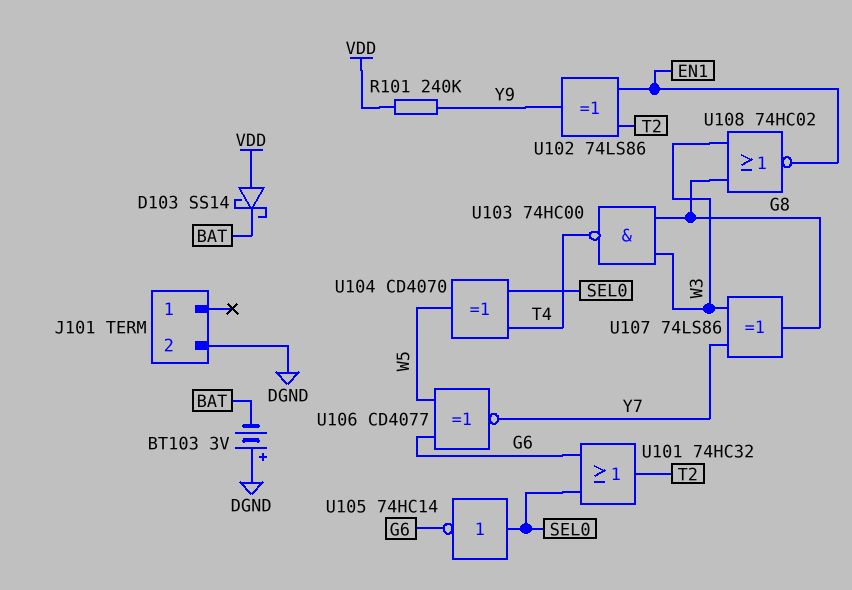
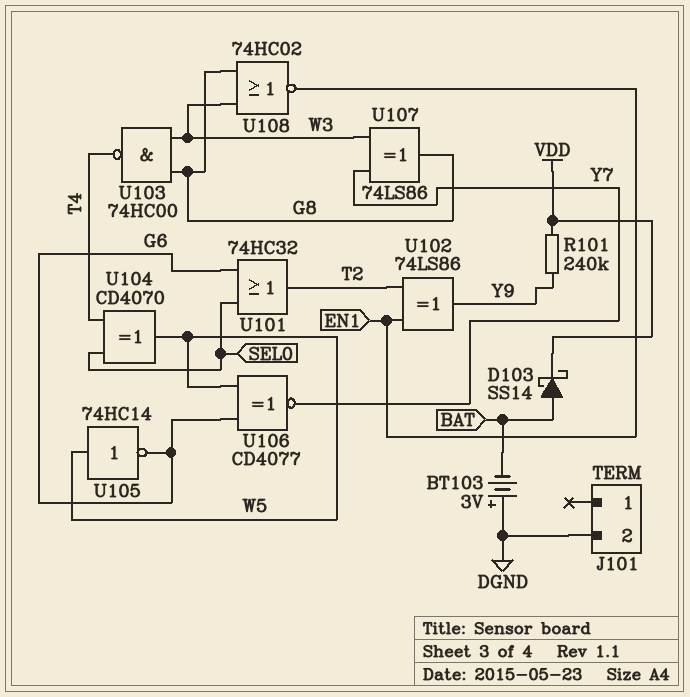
D103: schottky SS14 (A VDD, K BAT) -> schottky SS14 (A BAT, K VDD)
U105: NOT 74HC14 (in SEL0, out G6) -> NOT 74HC14 (in W5, out G6)

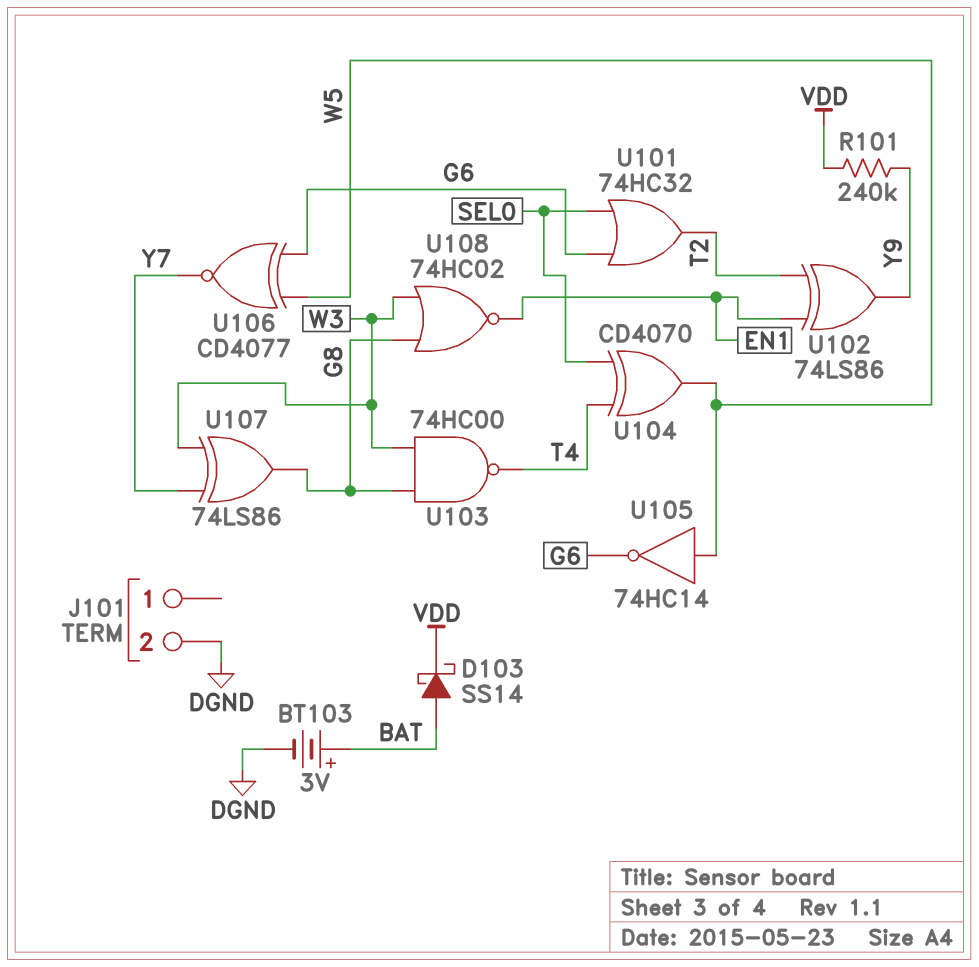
BT103: 3V (plus DGND, minus BAT) -> 3V (plus BAT, minus DGND)

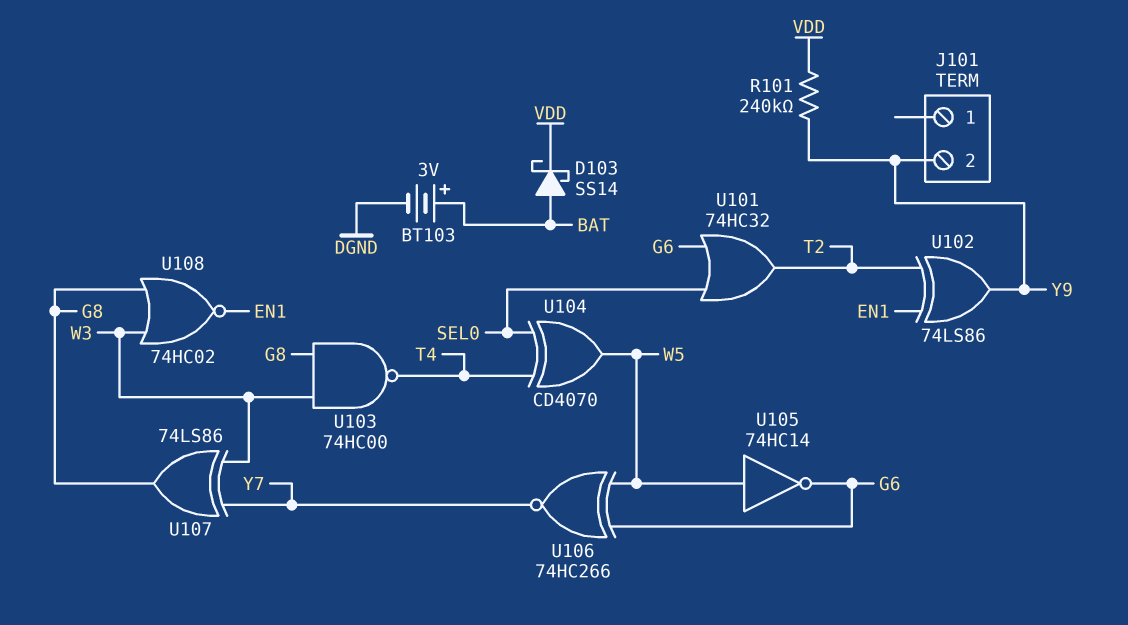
J101 pin 2: DGND -> Y9
U106: XNOR CD4077 (in G6, in W5, out Y7) -> XNOR 74HC266 (in G6, in W5, out Y7)

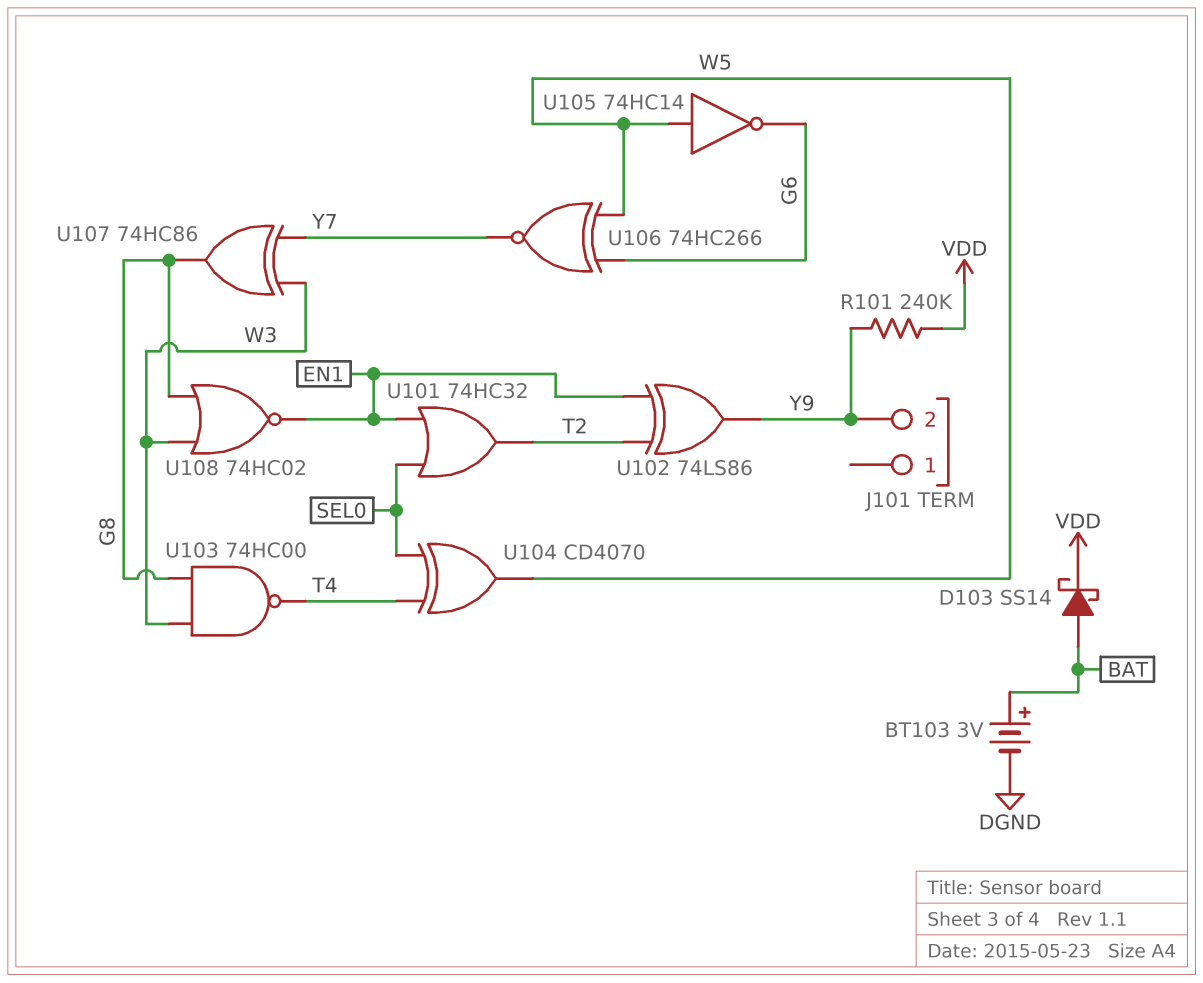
U101: OR 74HC32 (in G6, in SEL0, out T2) -> OR 74HC32 (in EN1, in SEL0, out T2)
U107: XOR 74LS86 (in W3, in Y7, out G8) -> XOR 74HC86 (in W3, in Y7, out G8)

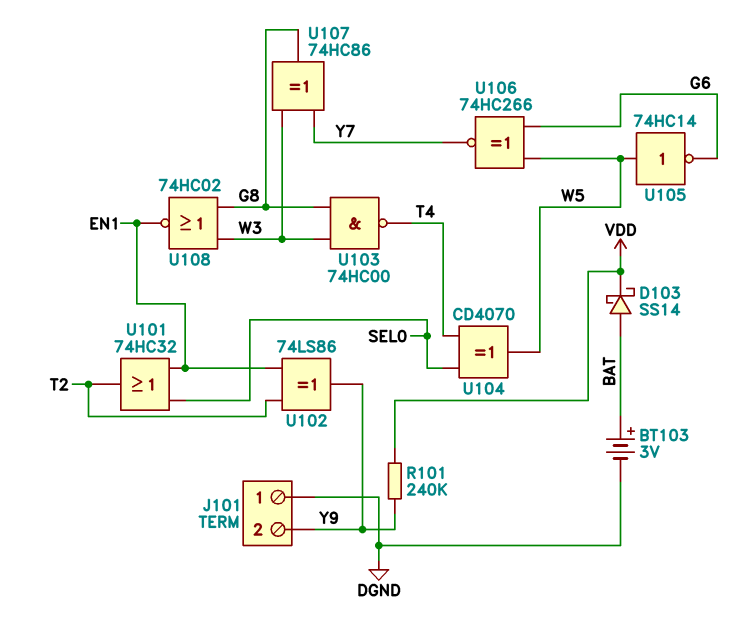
J101 pin 1: none -> DGND

